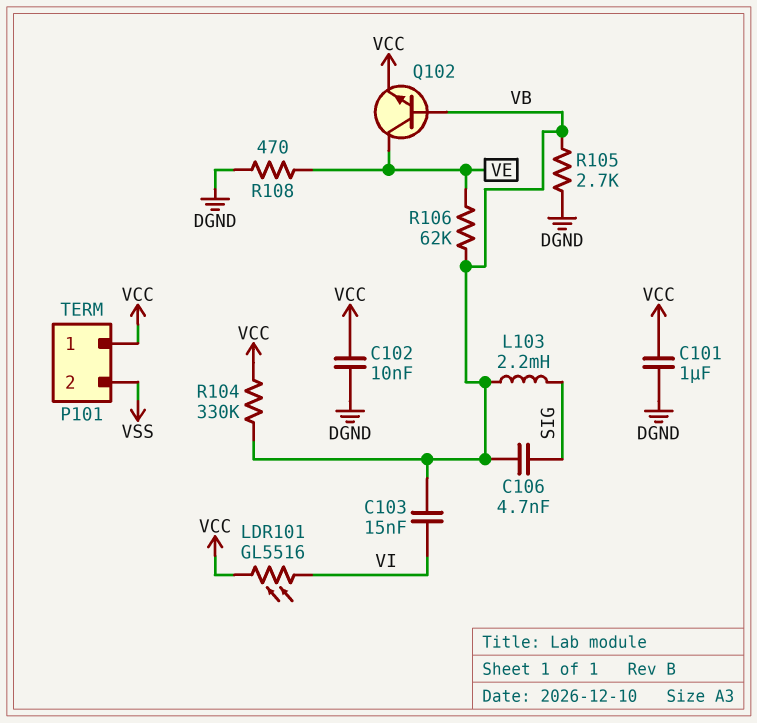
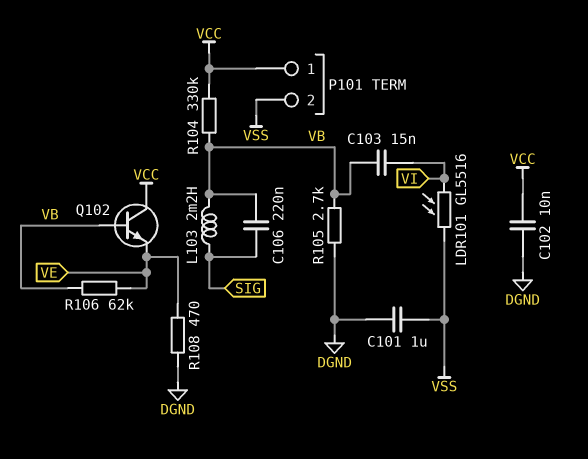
C101: 1uF (DGND, VCC) -> 1uF (DGND, VSS)
C106: 4.7nF (SIG, VB) -> 220nF (SIG, VB)
LDR101: GL5516 (VCC, VI) -> GL5516 (VI, VSS)
Q102: NPN (B VB, C VE, E VCC) -> NPN (B VB, C VCC, E VE)

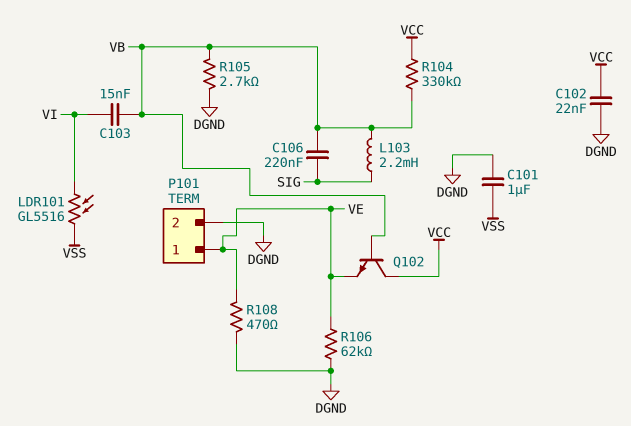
C102: 10nF (DGND, VCC) -> 22nF (DGND, VCC)
P101 pin 1: VCC -> VE
P101 pin 2: VSS -> DGND
R106: 62k (VB, VE) -> 62k (DGND, VE)

